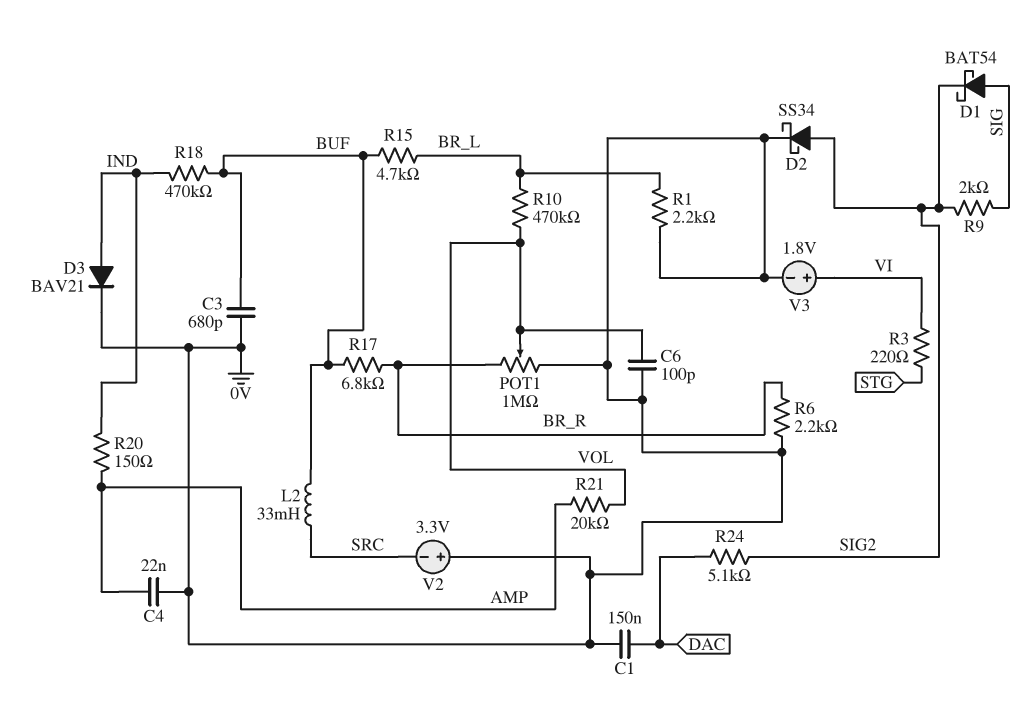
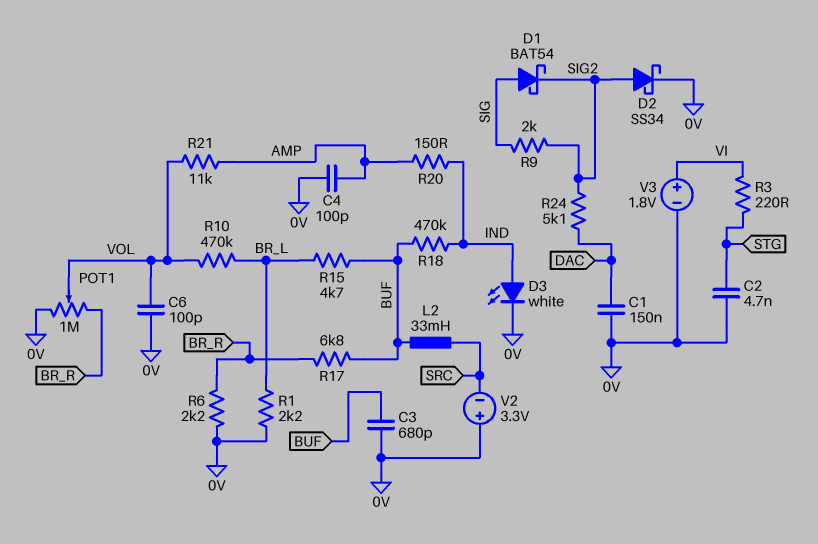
C2: none -> 4.7nF (0V, STG)
C4: 22nF (0V, AMP) -> 100pF (0V, AMP)
D3: diode BAV21 (A IND, K 0V) -> LED white (A IND, K 0V)
R21: 20k (AMP, VOL) -> 11k (AMP, VOL)

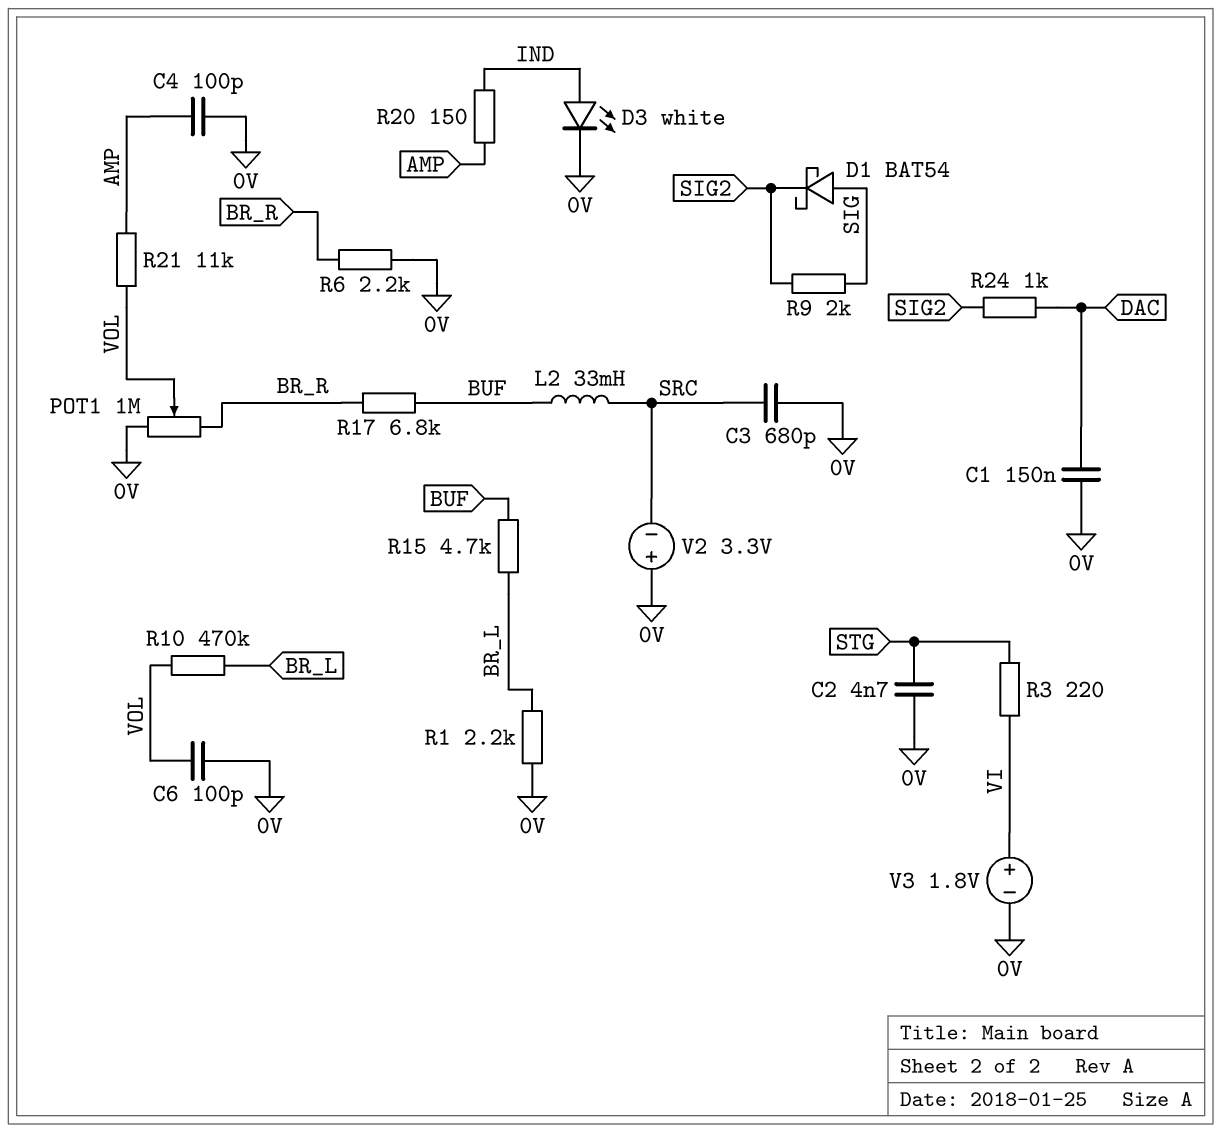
C3: 680pF (0V, BUF) -> 680pF (0V, SRC)
D2: schottky SS34 (A SIG2, K 0V) -> none
R18: 470k (BUF, IND) -> none
R24: 5.1k (DAC, SIG2) -> 1k (DAC, SIG2)

